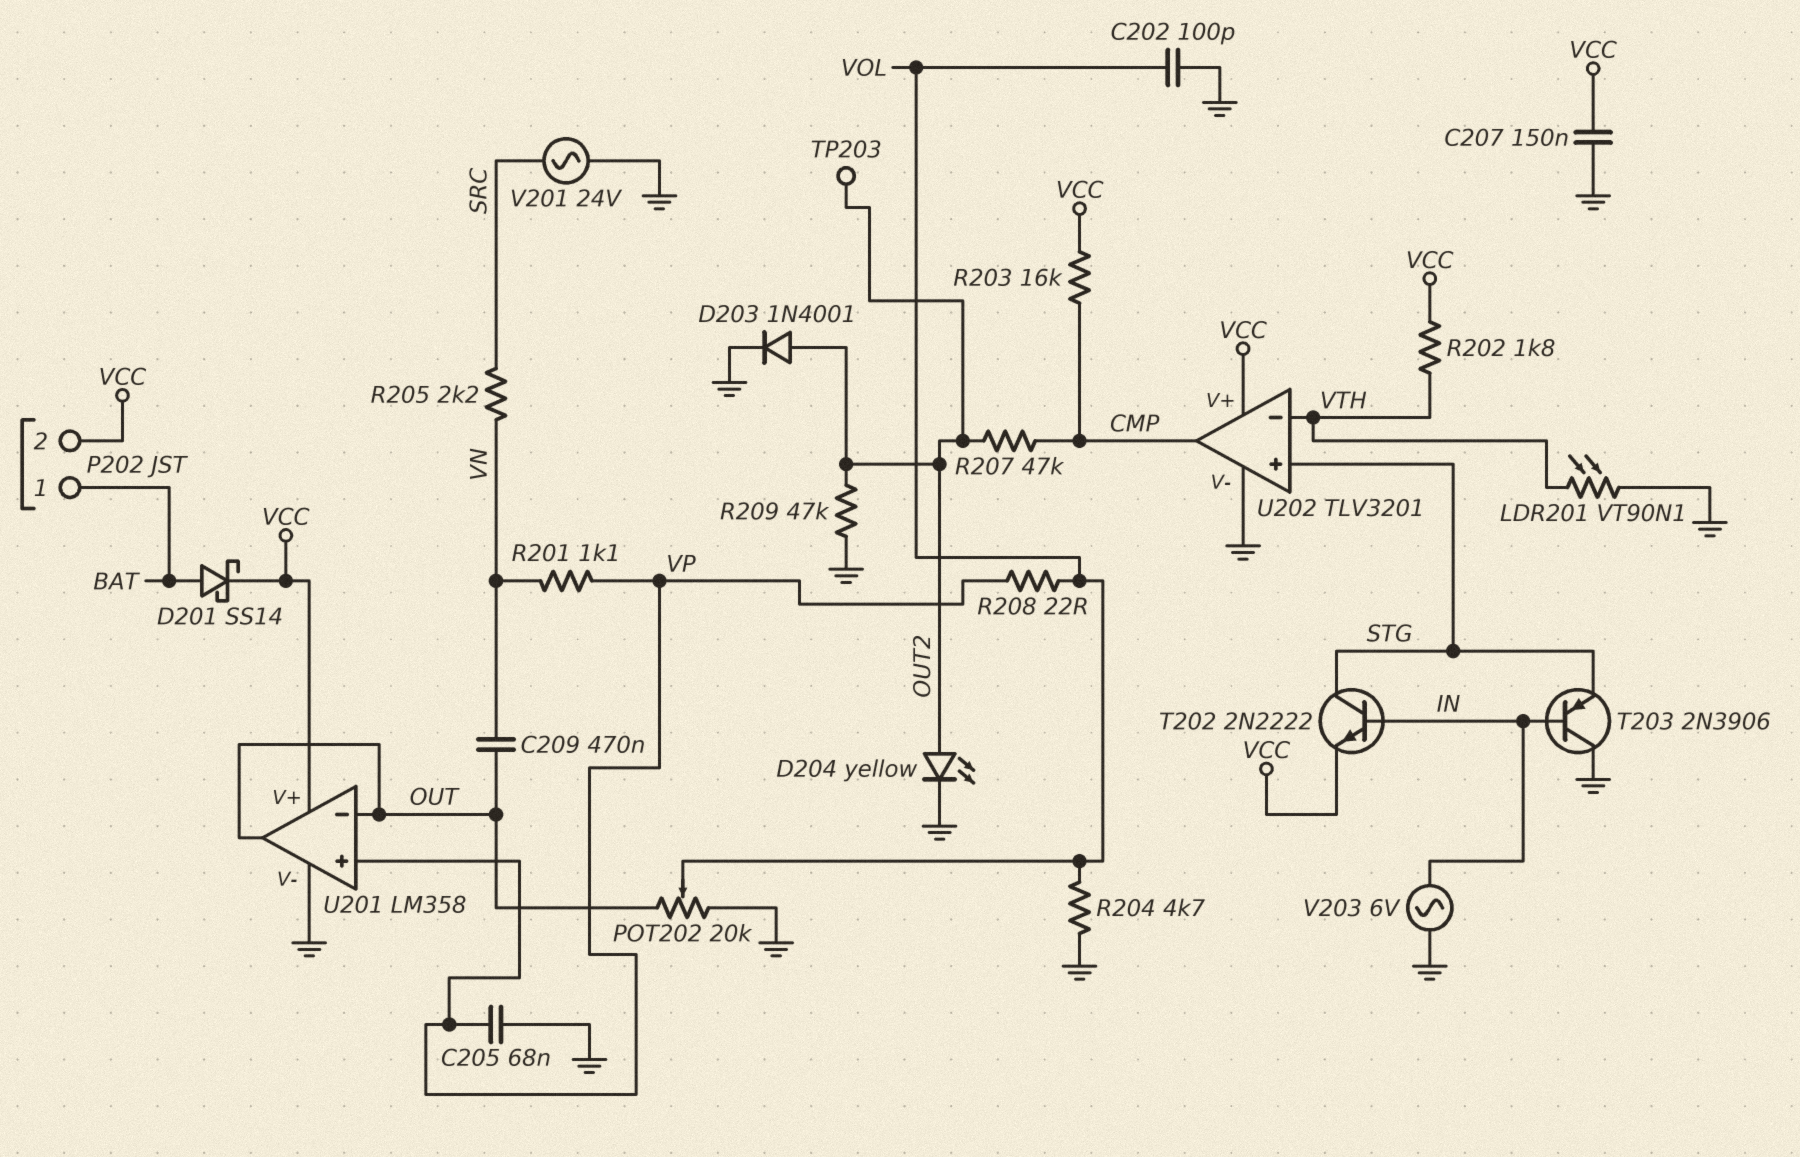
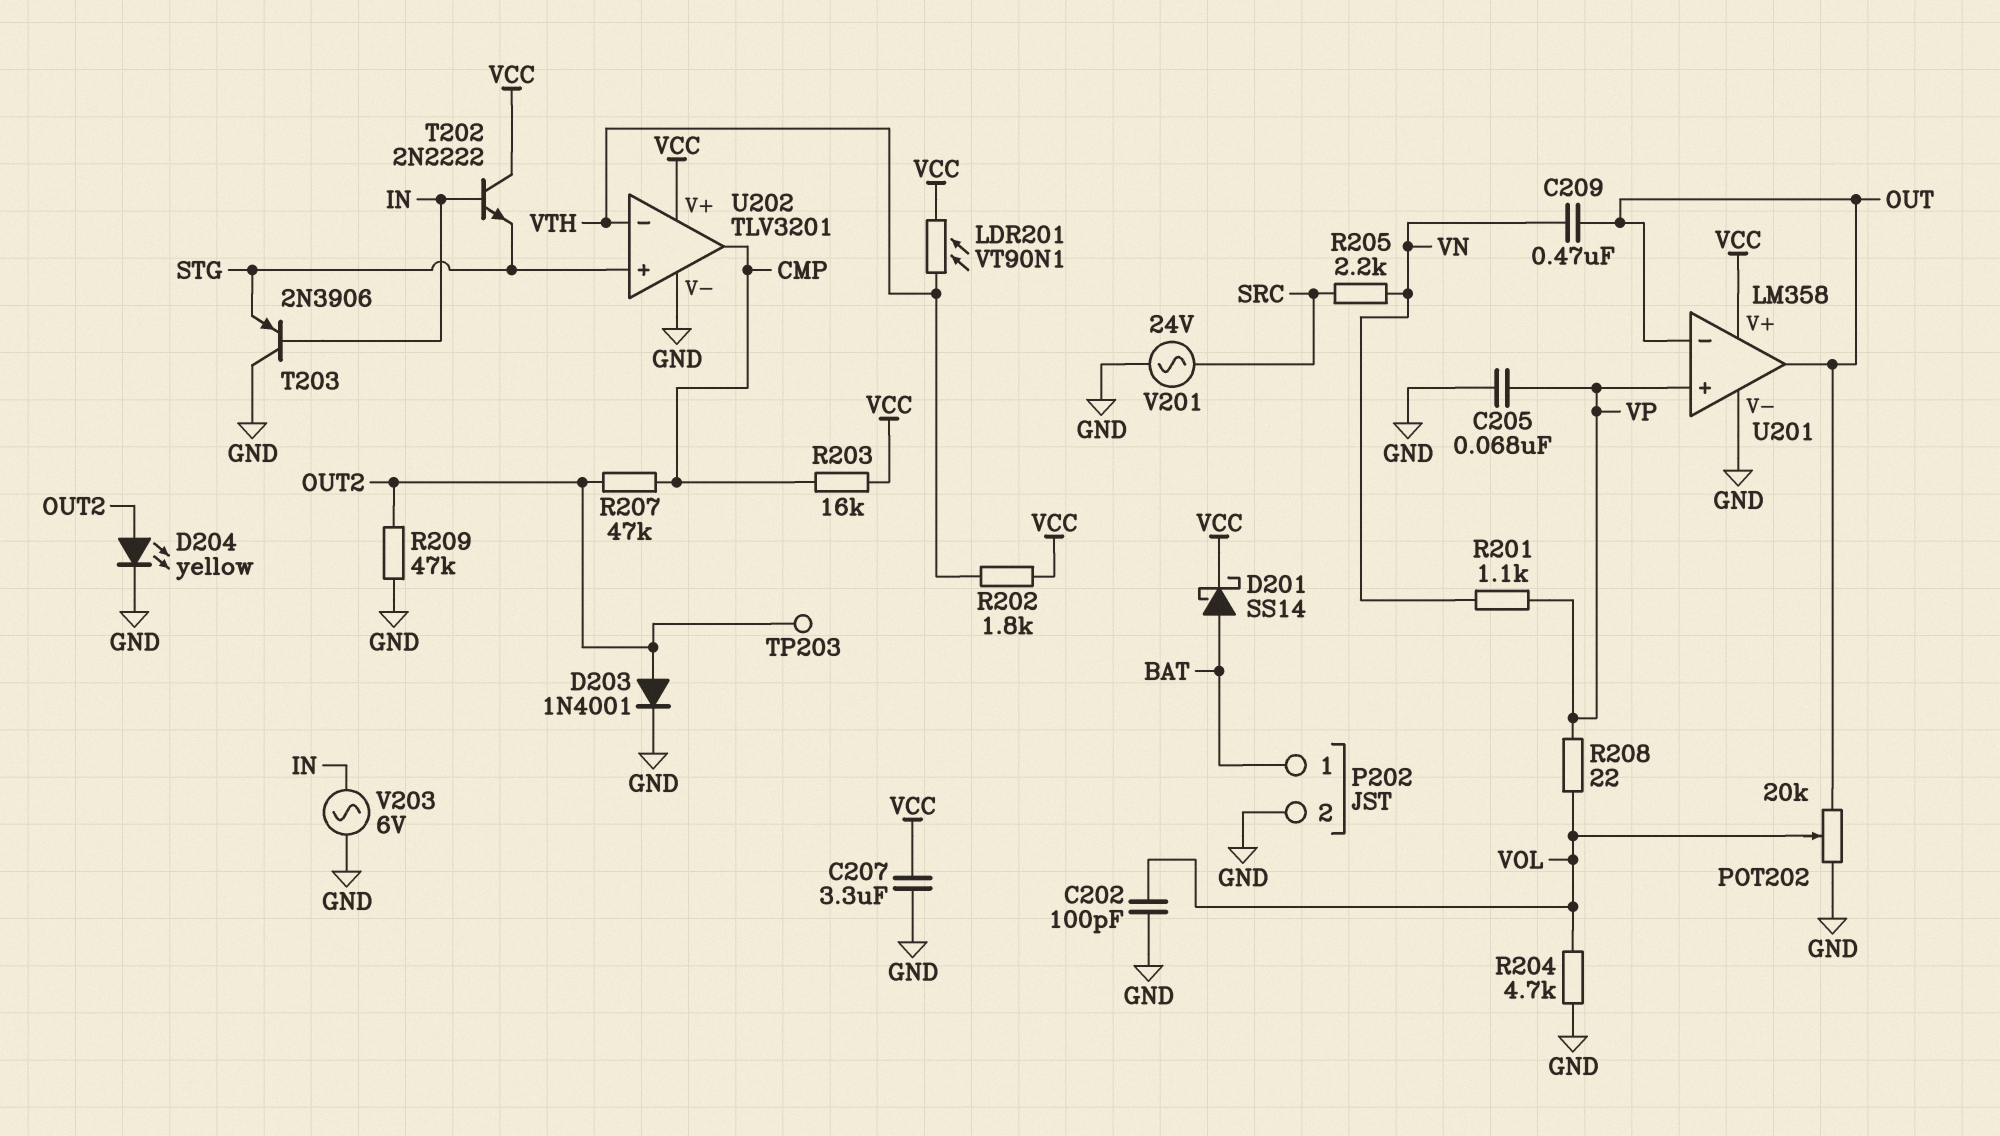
C207: 150nF (GND, VCC) -> 3.3uF (GND, VCC)
LDR201: VT90N1 (GND, VTH) -> VT90N1 (VCC, VTH)
P202 pin 2: VCC -> GND
T202: NPN 2N2222 (B IN, C STG, E VCC) -> NPN 2N2222 (B IN, C VCC, E STG)

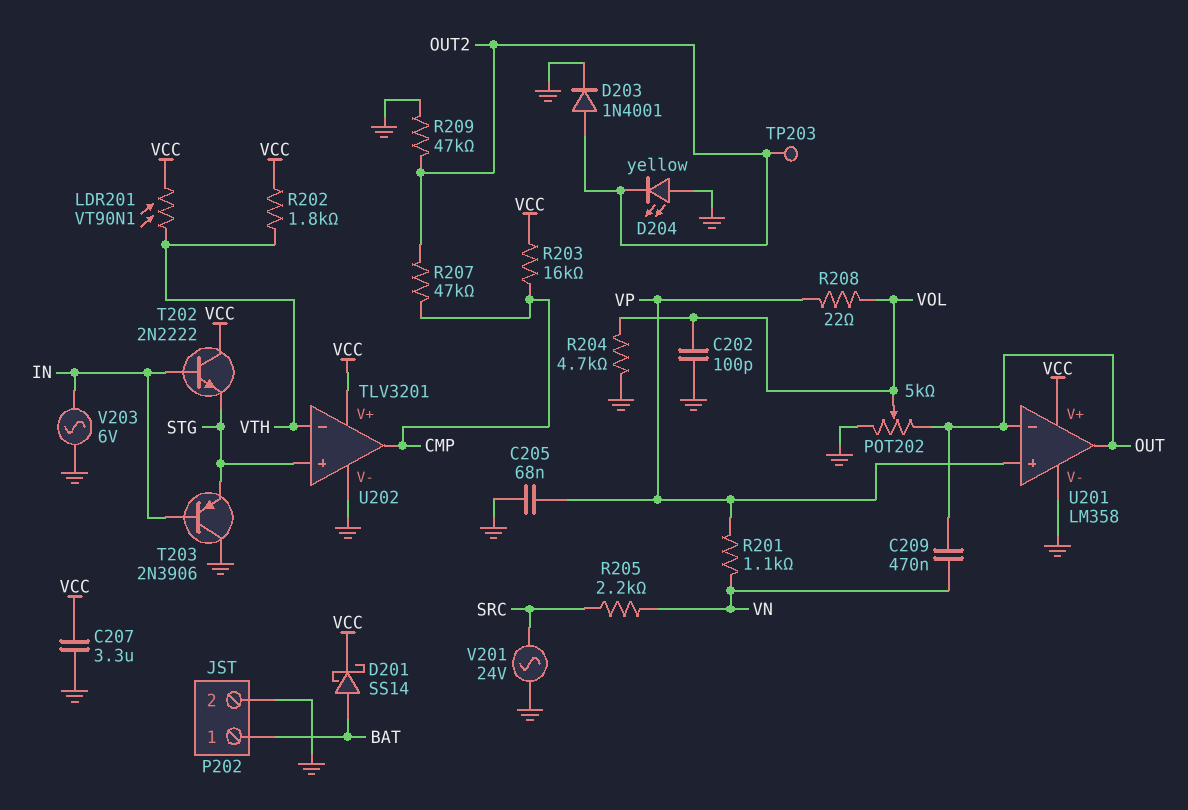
D204: LED yellow (A OUT2, K GND) -> LED yellow (A GND, K OUT2)
POT202: 20k (GND, OUT, wiper VOL) -> 5k (GND, OUT, wiper VOL)

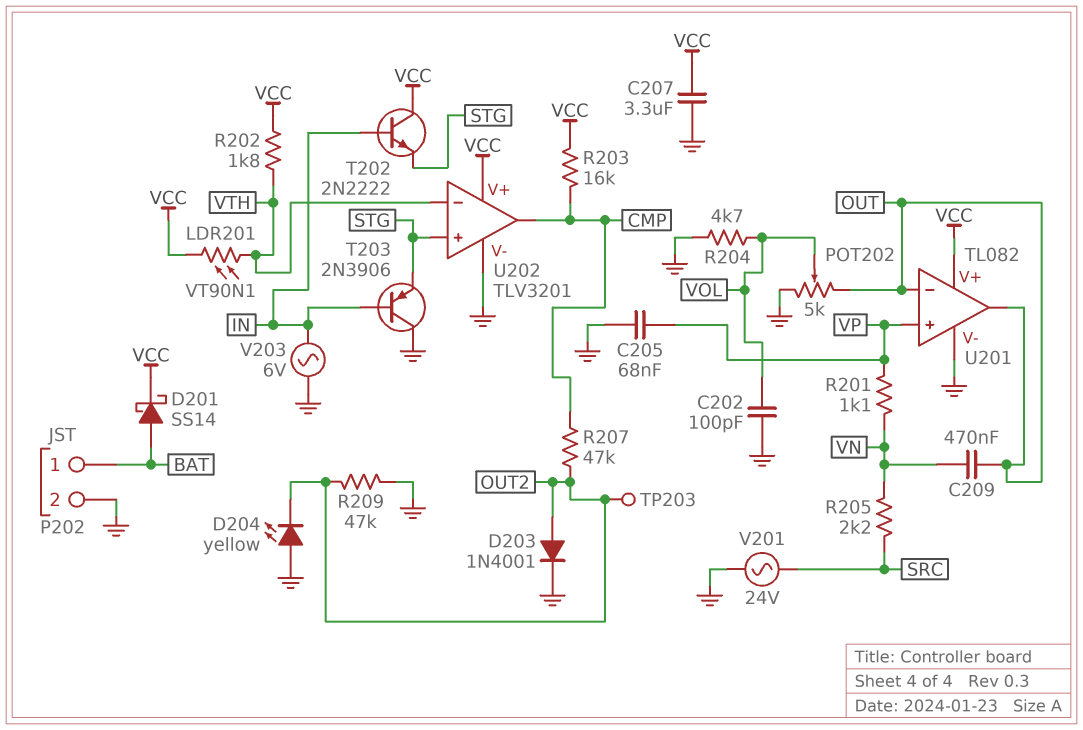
R208: 22 (VOL, VP) -> none
U201: LM358 -> TL082

